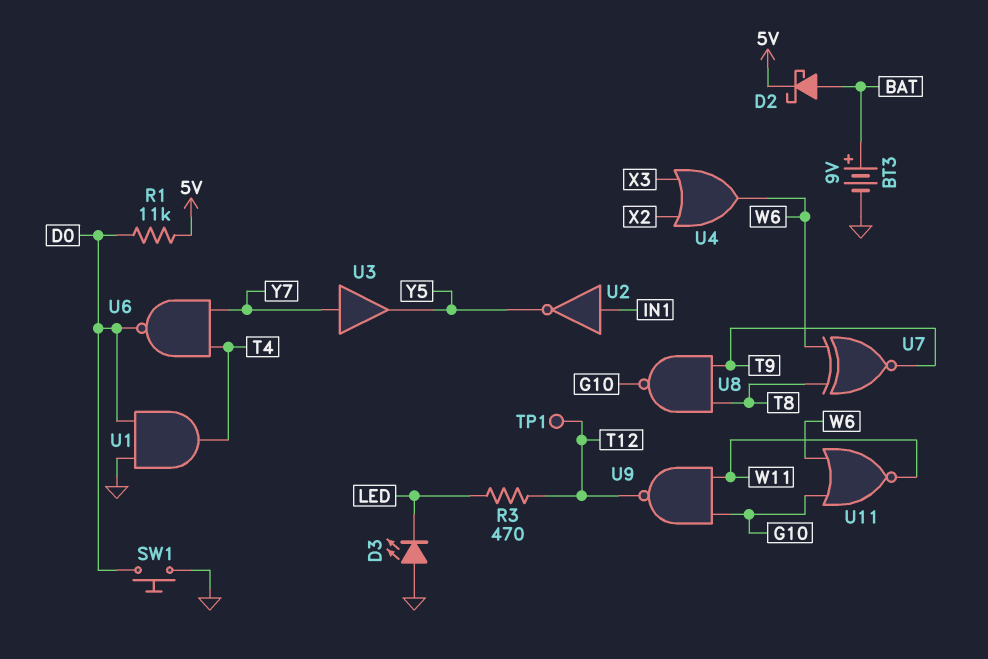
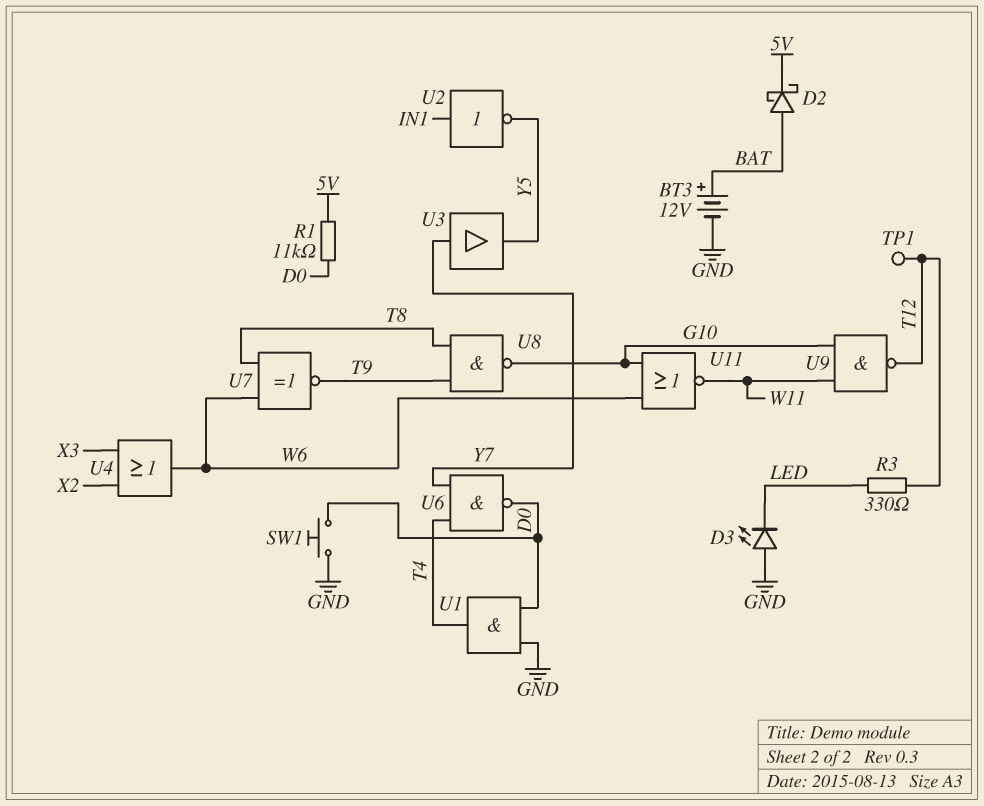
BT3: 9V (plus BAT, minus GND) -> 12V (plus BAT, minus GND)
R3: 470 (LED, T12) -> 330 (LED, T12)

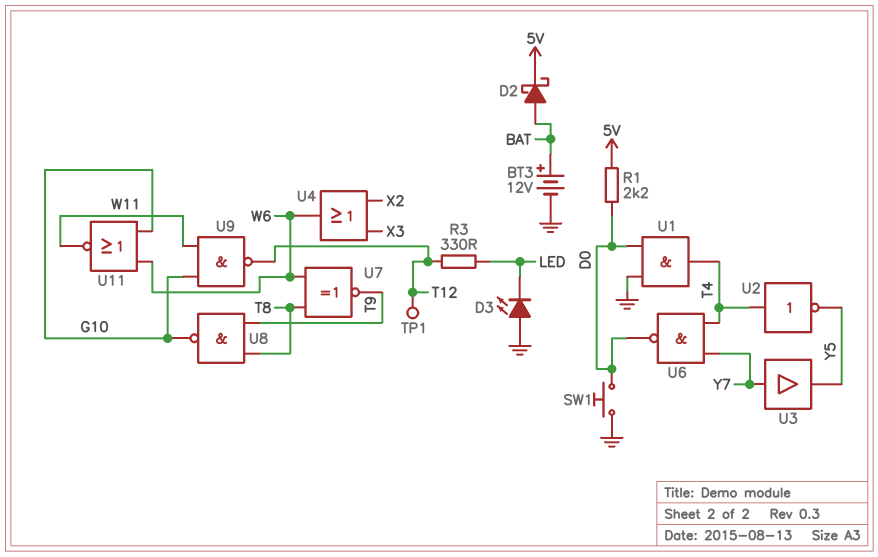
R1: 11k (5V, D0) -> 2.2k (5V, D0)
U2: NOT (in IN1, out Y5) -> NOT (in T4, out Y5)

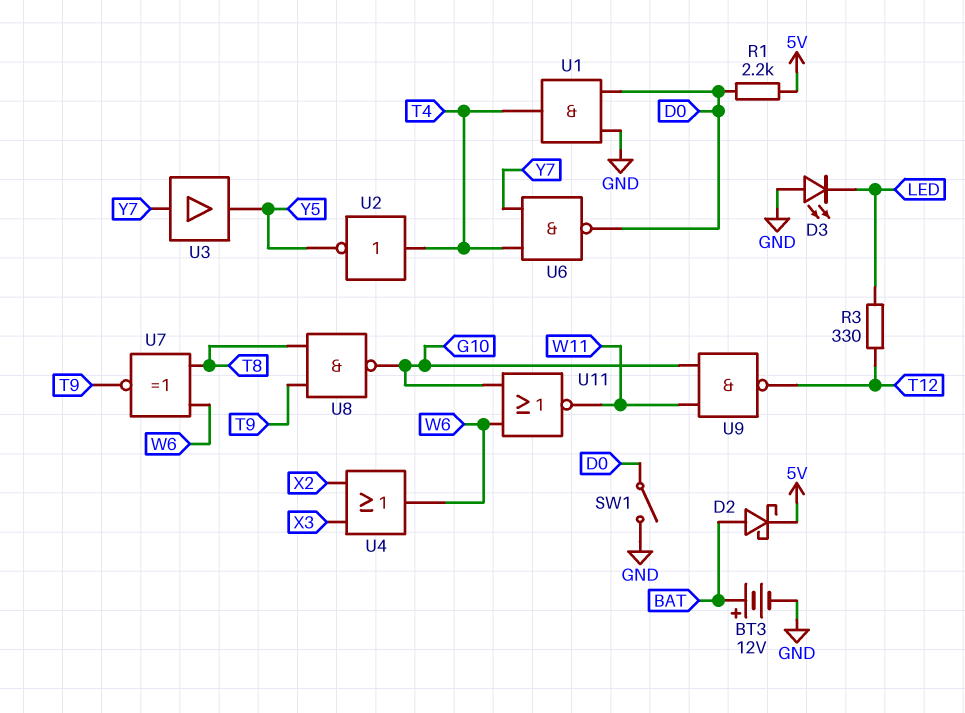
SW1: button (D0, GND) -> switch (D0, GND)
TP1: test point (T12) -> none

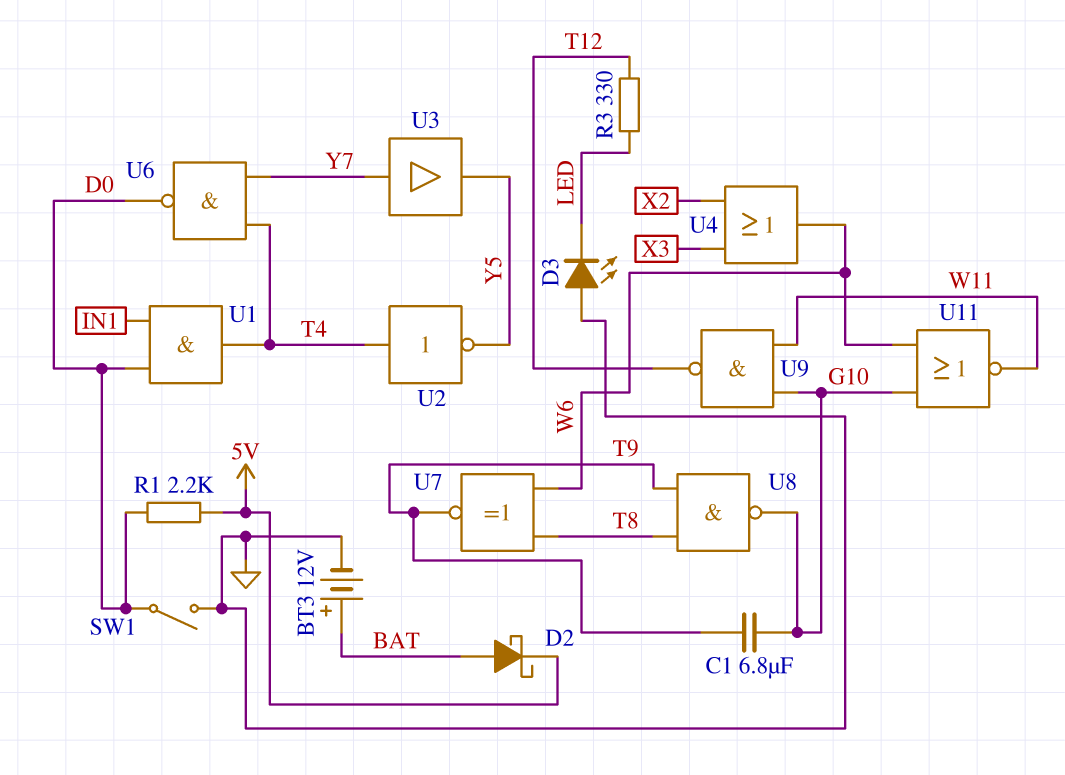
C1: none -> 6.8uF (G10, T9)
U1: AND (in D0, in GND, out T4) -> AND (in D0, in IN1, out T4)

